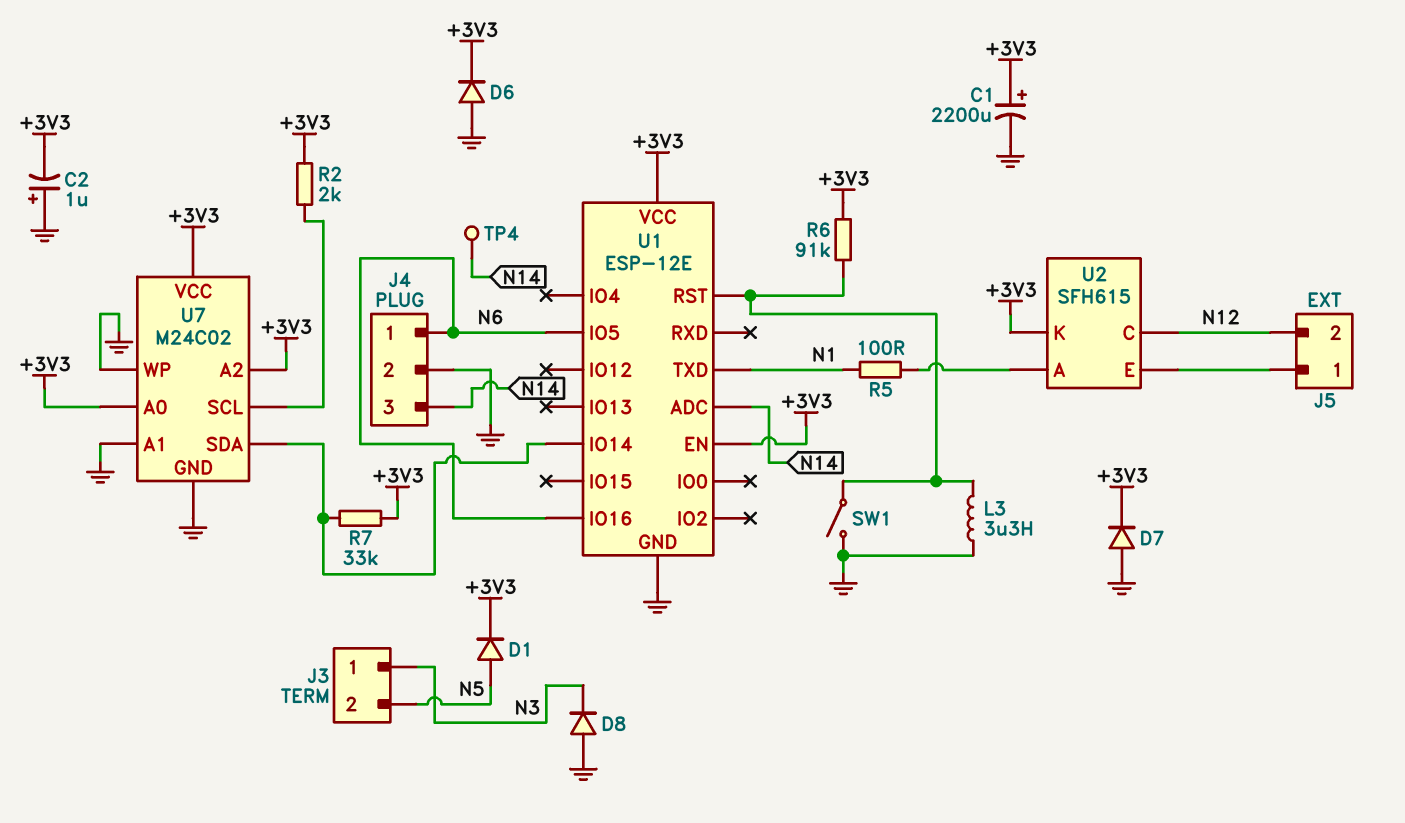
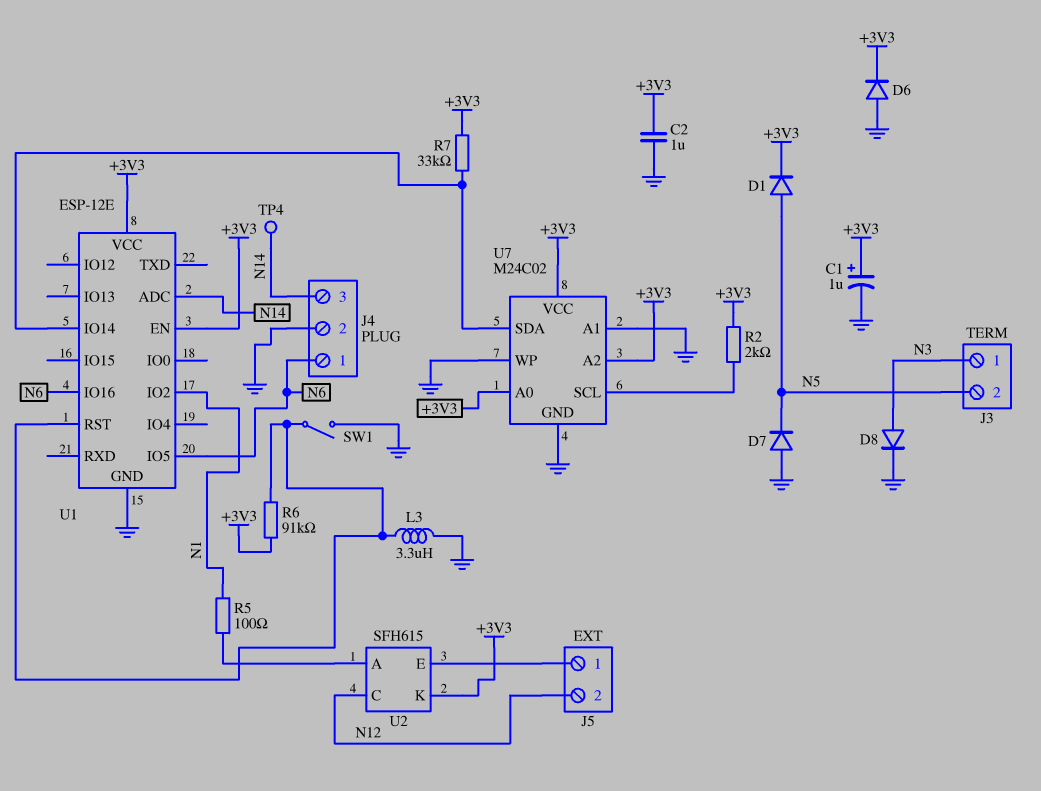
C1: 2200uF (plus +3V3, minus GND) -> 1uF (plus +3V3, minus GND)
C2: 1uF (plus GND, minus +3V3) -> 1uF (+3V3, GND)
D7: diode (A GND, K +3V3) -> diode (A GND, K N5)
D8: diode (A GND, K N3) -> diode (A N3, K GND)
U1 pin IO2: none -> N1
U1 pin TXD: N1 -> none

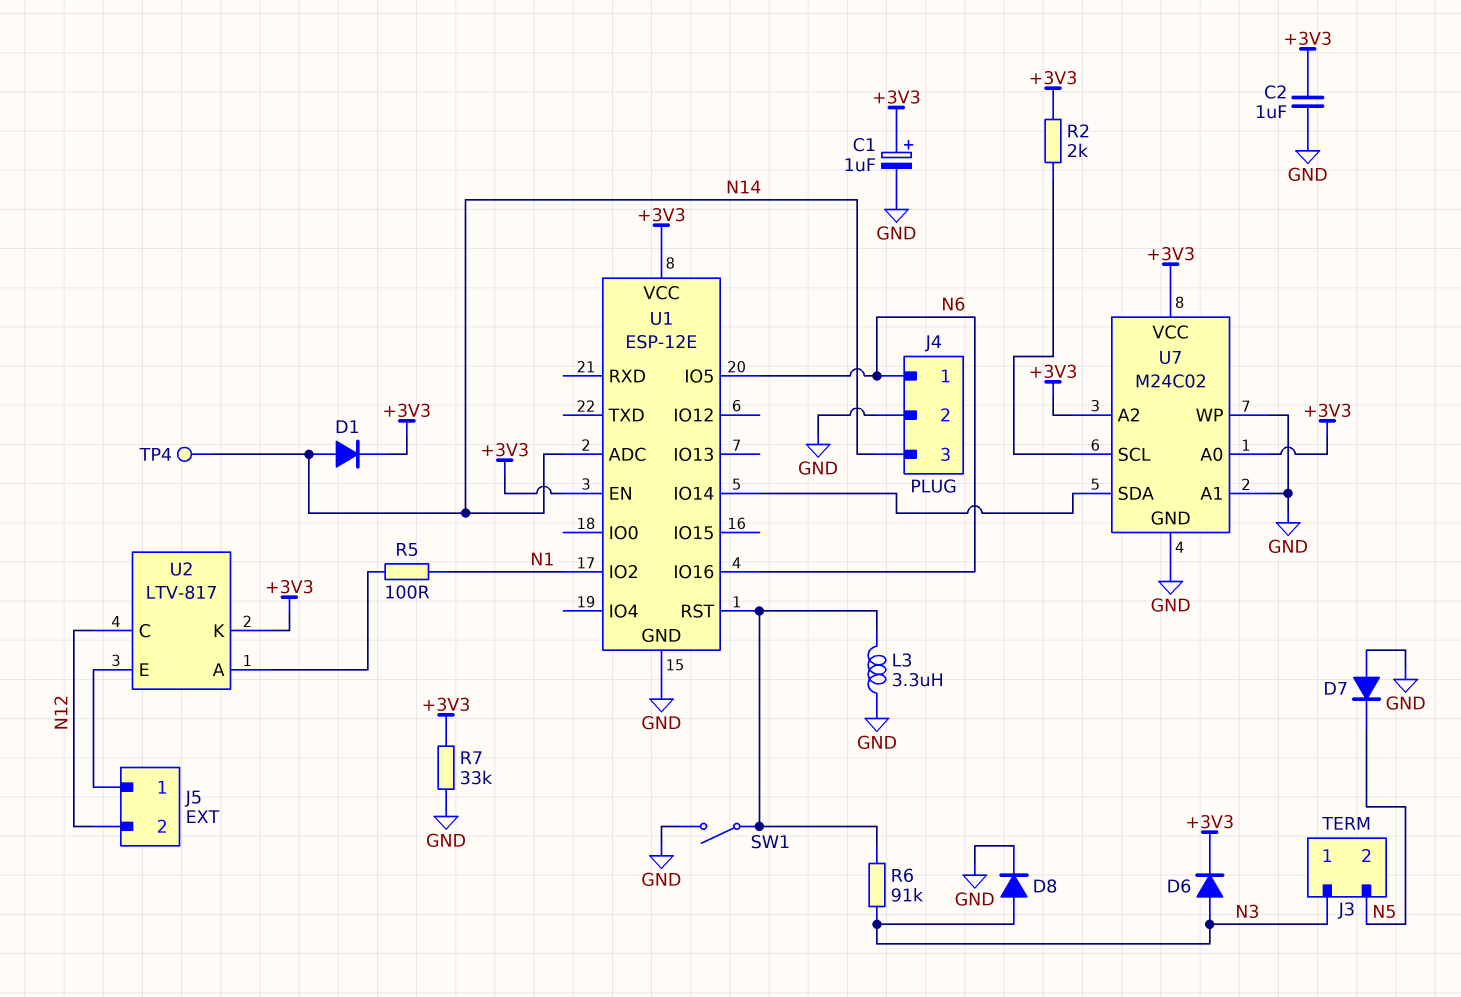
D1: diode (A N5, K +3V3) -> diode (A N14, K +3V3)
D6: diode (A GND, K +3V3) -> diode (A N3, K +3V3)
R6: 91k (+3V3, U1/RST) -> 91k (N3, U1/RST)
R7: 33k (+3V3, U1/IO14) -> 33k (+3V3, GND)
U2: SFH615 -> LTV-817

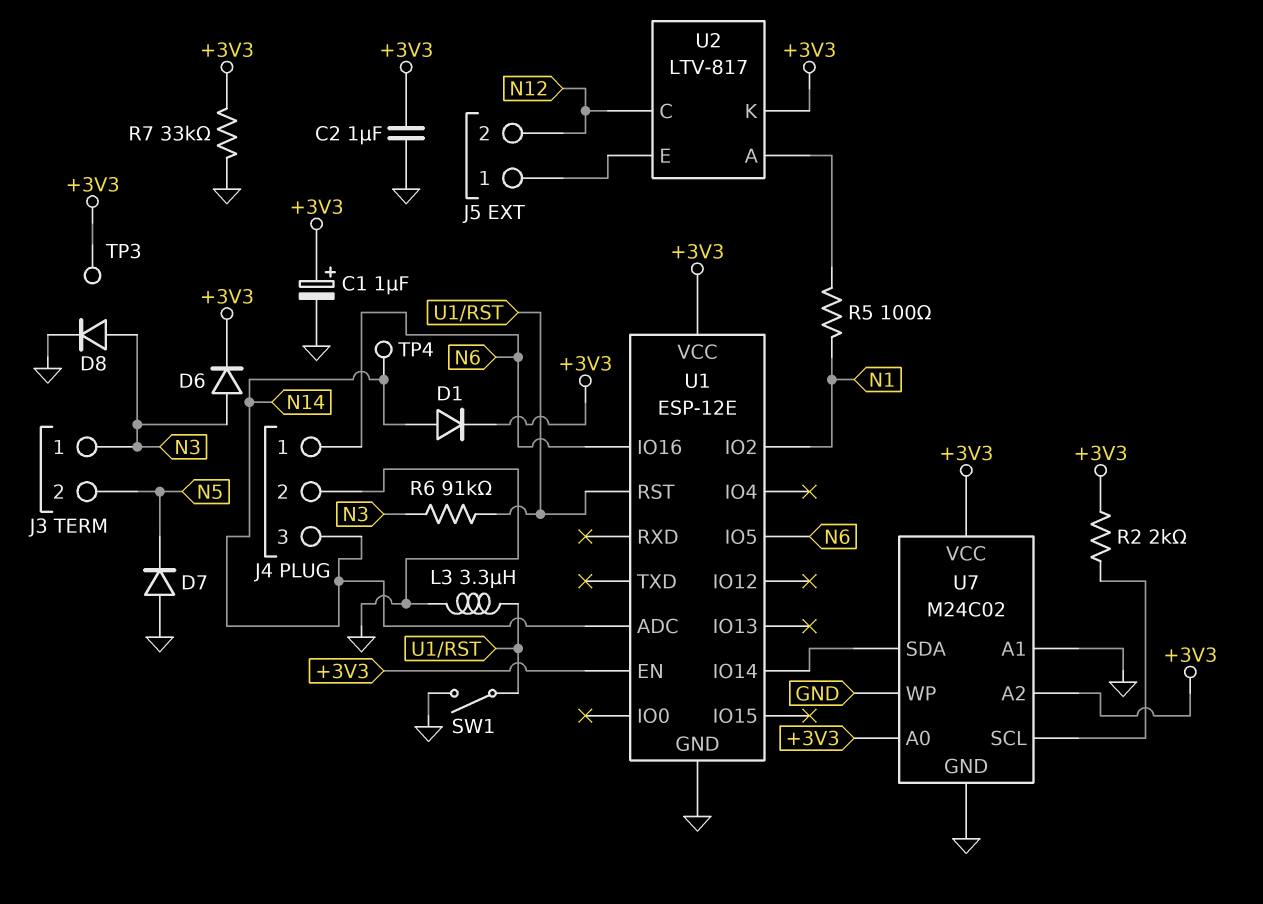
TP3: none -> test point (+3V3)

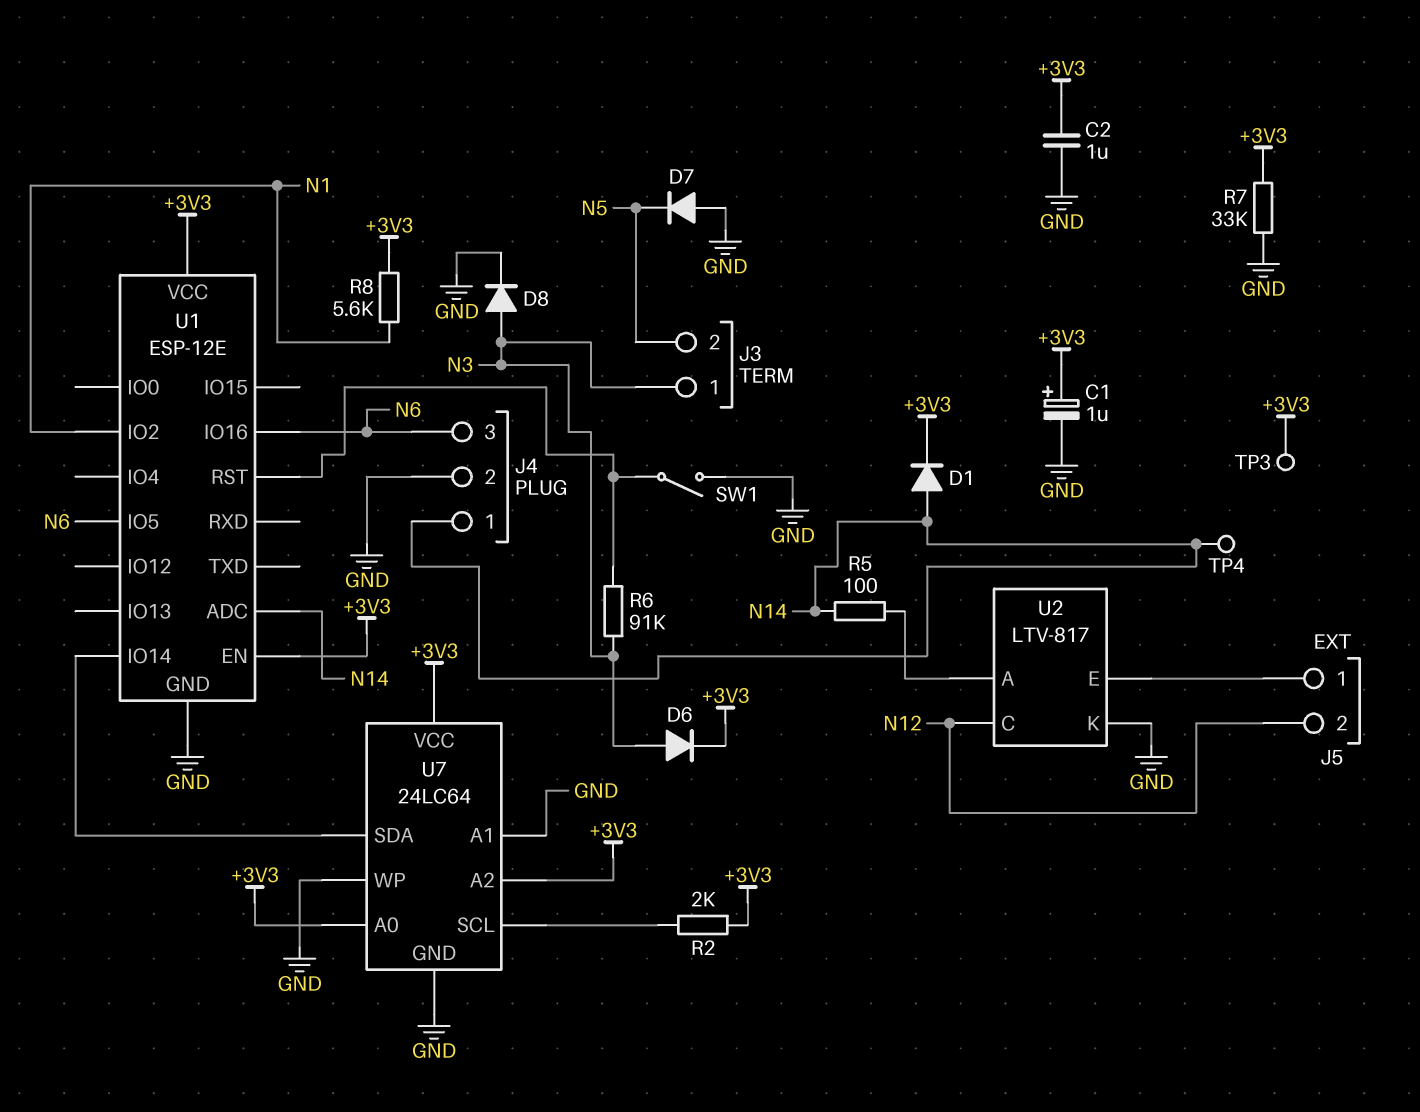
J4 pin 1: N6 -> N14
J4 pin 3: N14 -> N6
L3: 3.3uH (GND, U1/RST) -> none
R5: 100 (N1, U2/A) -> 100 (N14, U2/A)
R8: none -> 5.6k (+3V3, N1)
U2 pin K: +3V3 -> GND
U7: M24C02 -> 24LC64

